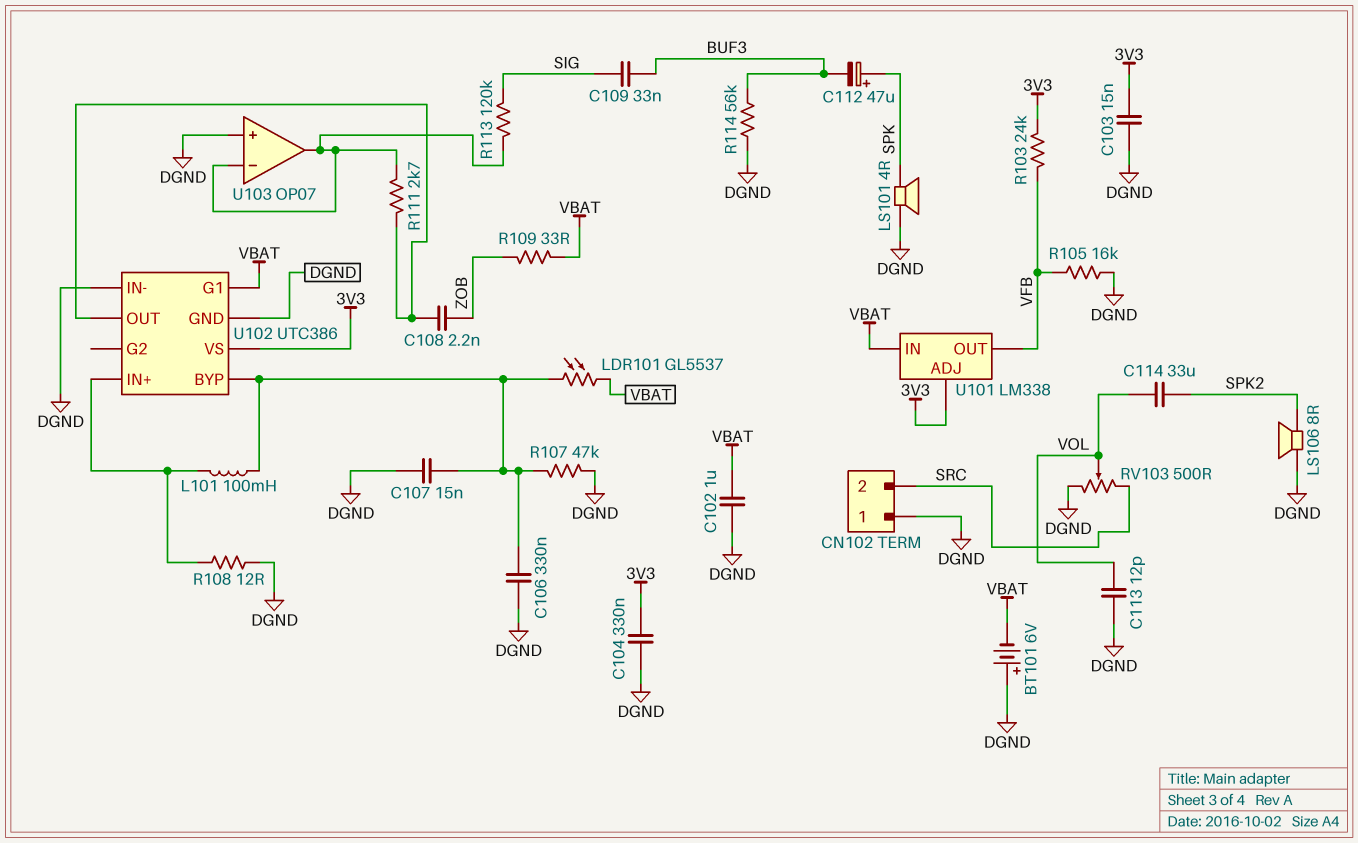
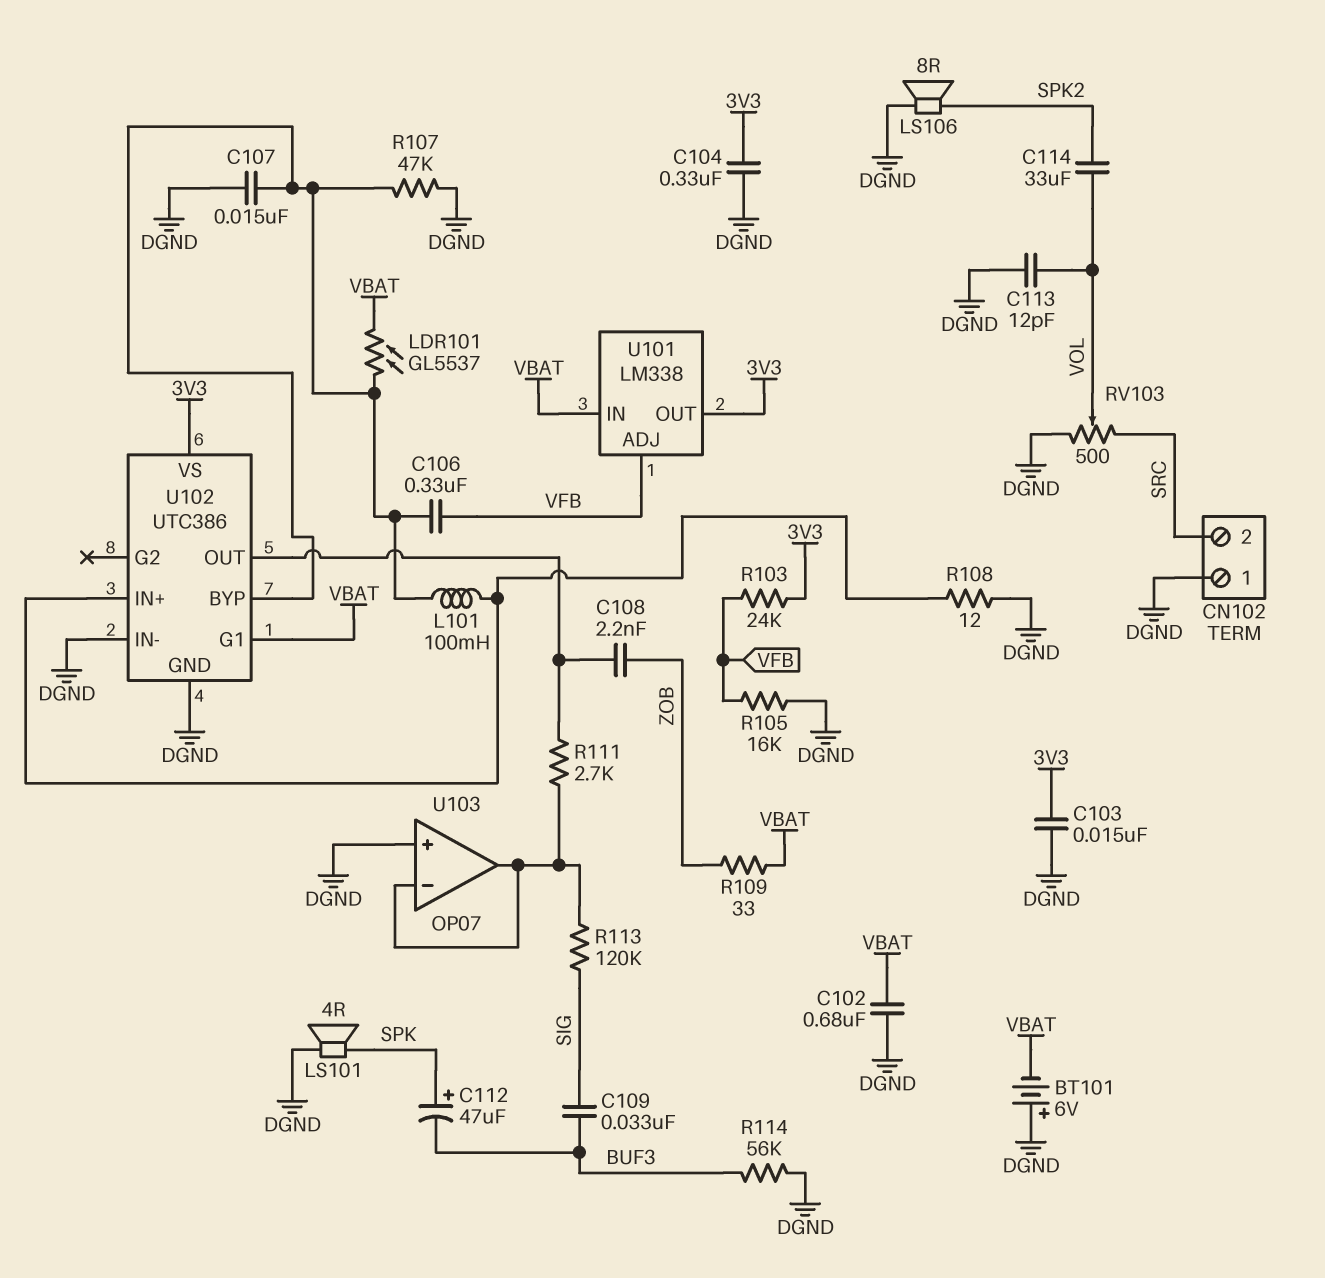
C102: 1uF (DGND, VBAT) -> 680nF (DGND, VBAT)
C106: 330nF (DGND, U102/BYP) -> 330nF (U102/BYP, VFB)
U101 pin ADJ: 3V3 -> VFB
U101 pin OUT: VFB -> 3V3

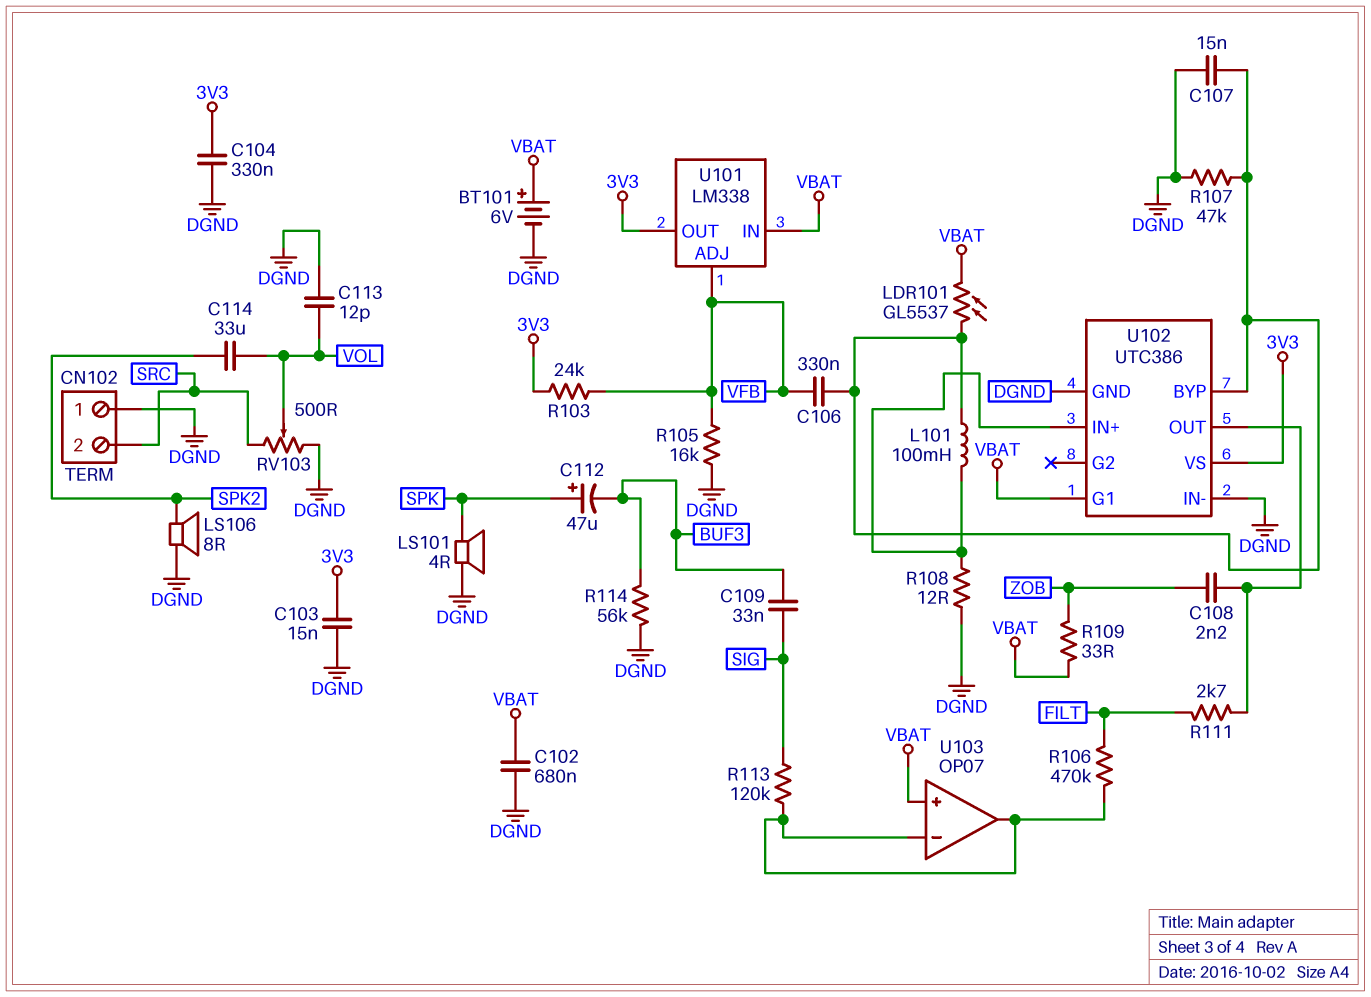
BT101: 6V (plus DGND, minus VBAT) -> 6V (plus VBAT, minus DGND)
R106: none -> 470k (FILT, U103/in-)
R111: 2.7k (U102/OUT, U103/in-) -> 2.7k (FILT, U102/OUT)
U103 pin in+: DGND -> VBAT

